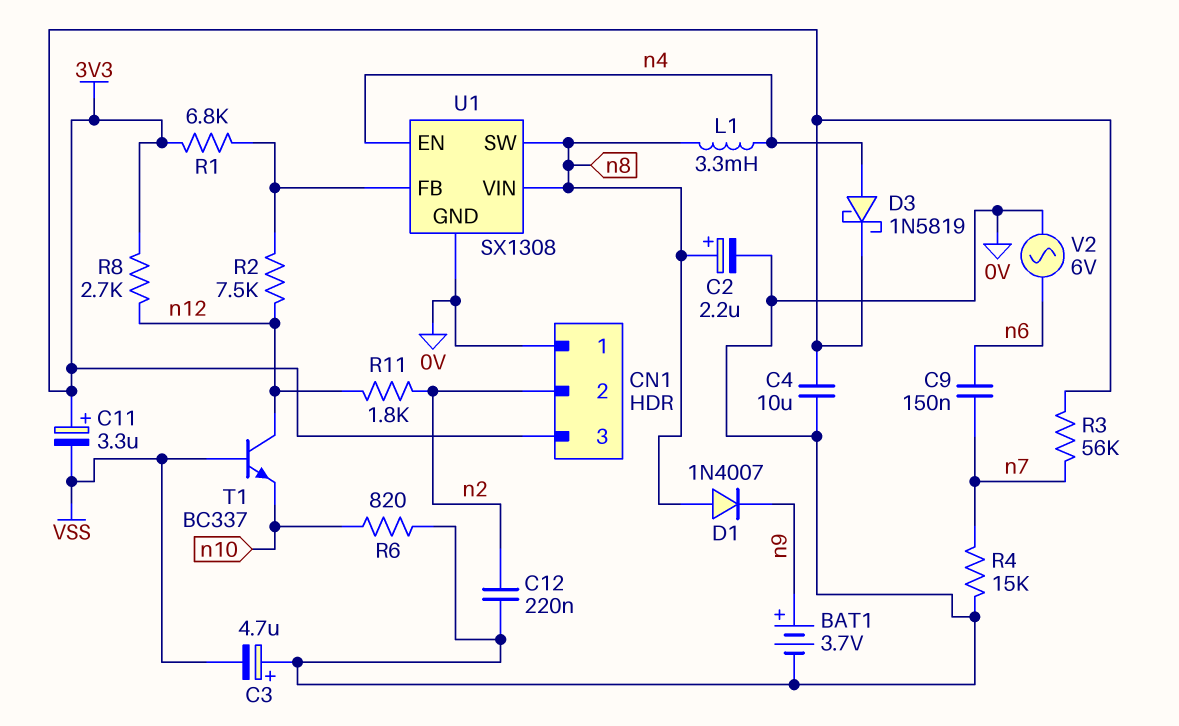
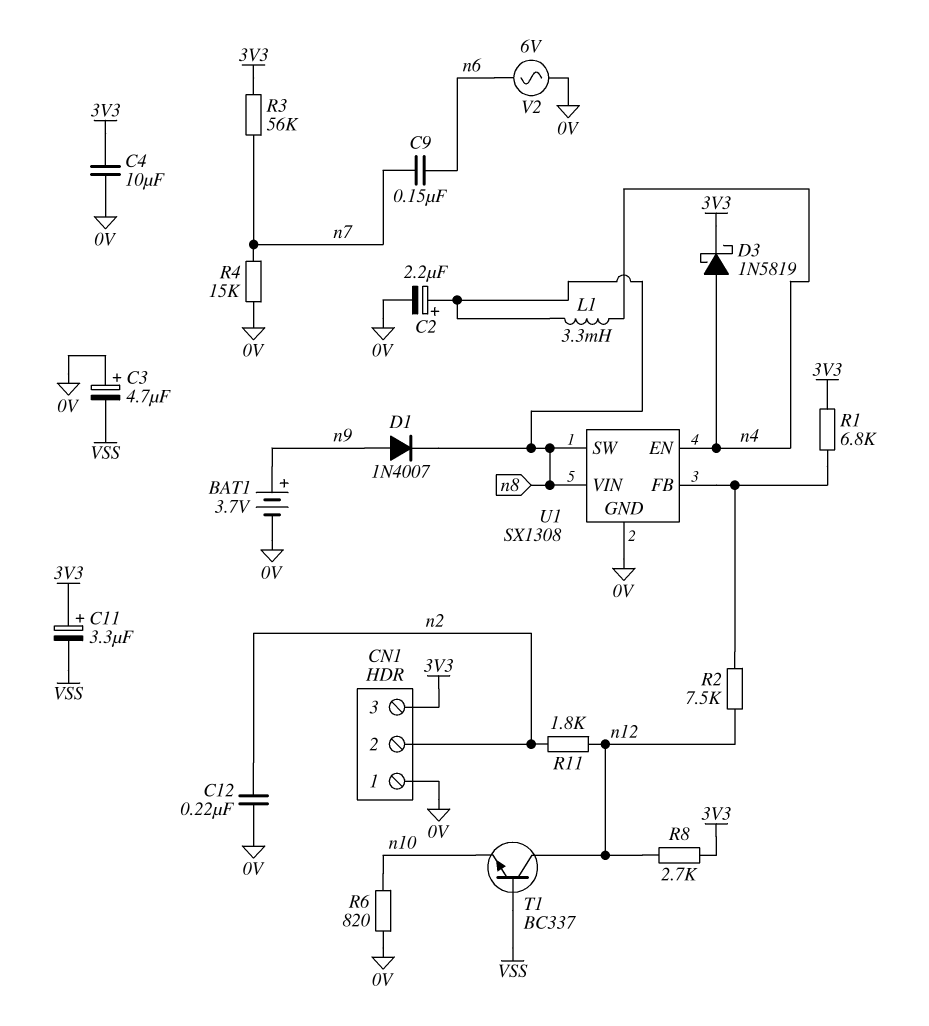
D1: diode 1N4007 (A n8, K n9) -> diode 1N4007 (A n9, K n8)

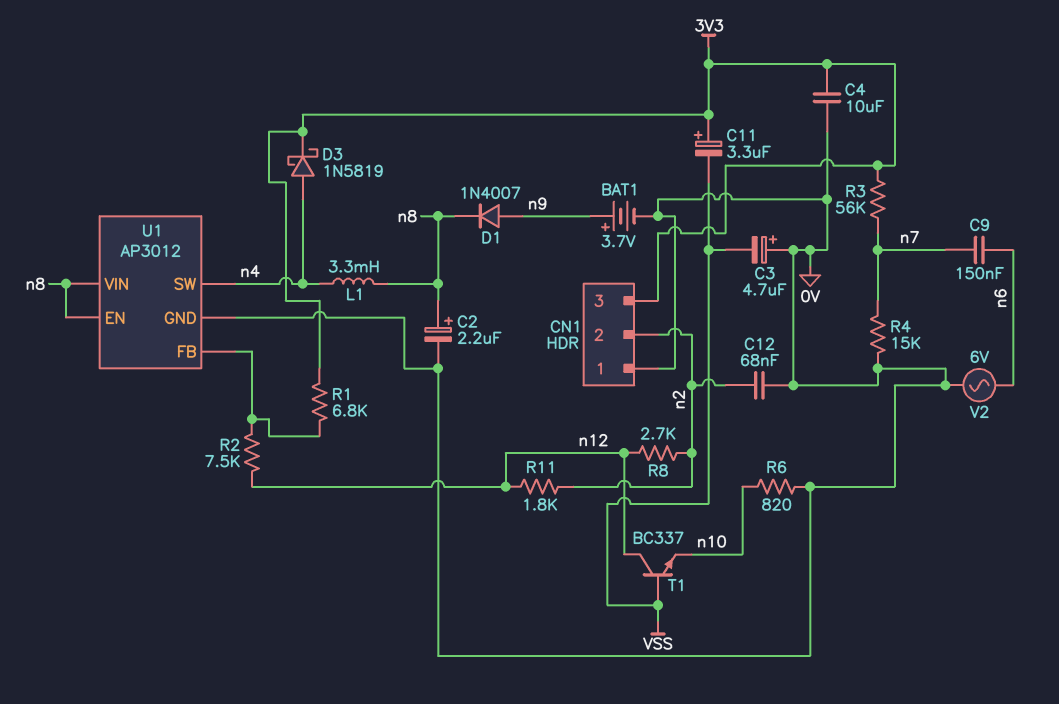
C12: 220nF (0V, n2) -> 68nF (0V, n2)
R8: 2.7k (3V3, n12) -> 2.7k (n2, n12)
U1: SX1308 -> AP3012
U1 pin EN: n4 -> n8
U1 pin SW: n8 -> n4

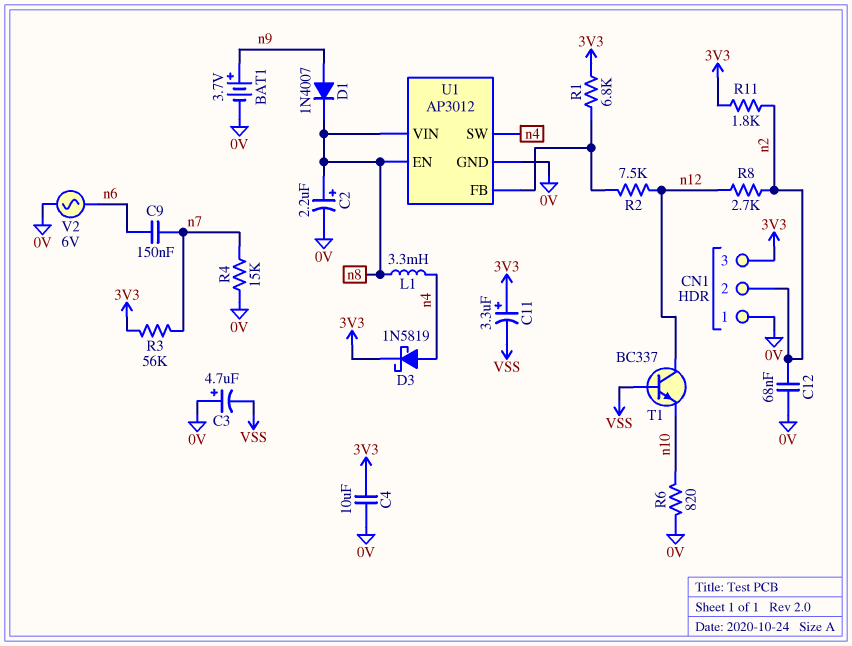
R11: 1.8k (n2, n12) -> 1.8k (3V3, n2)

